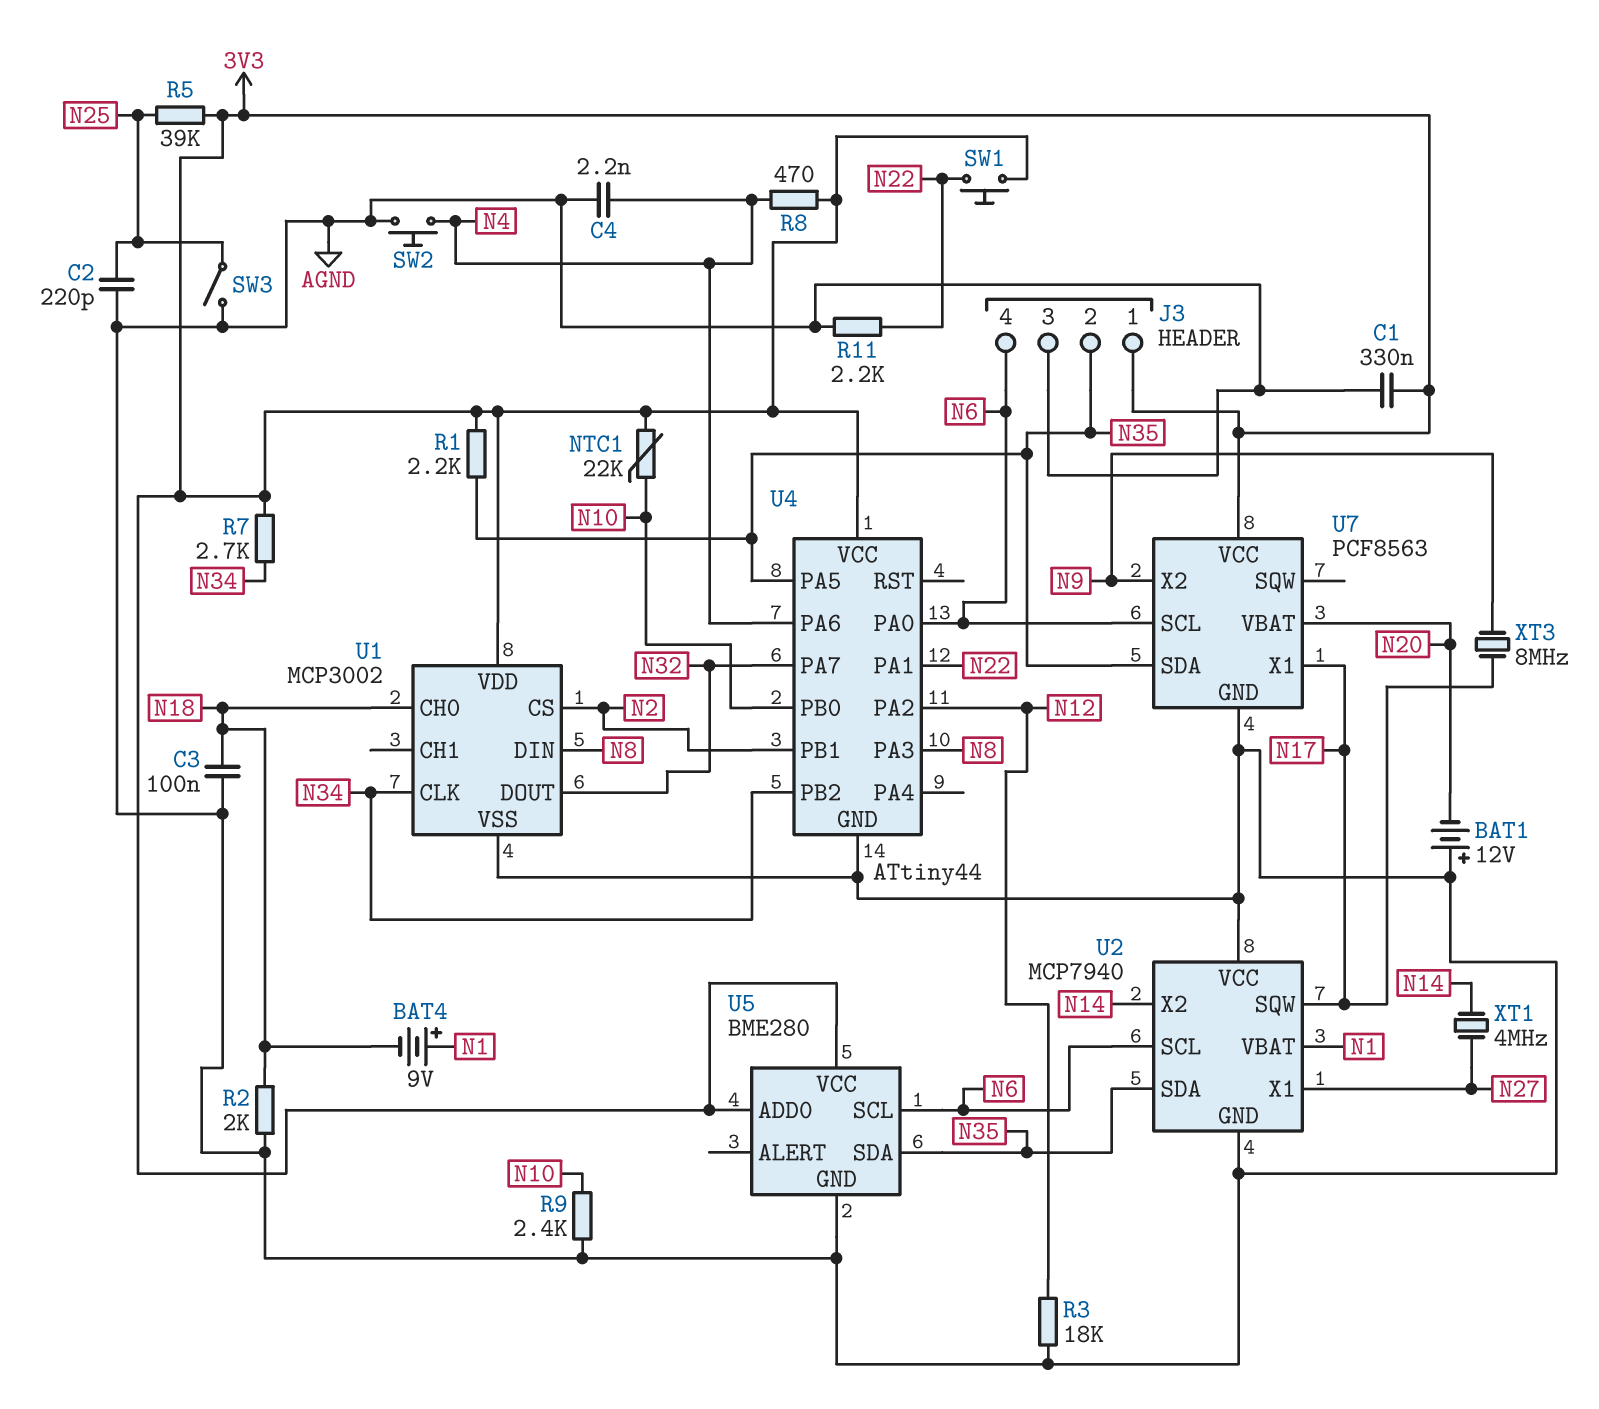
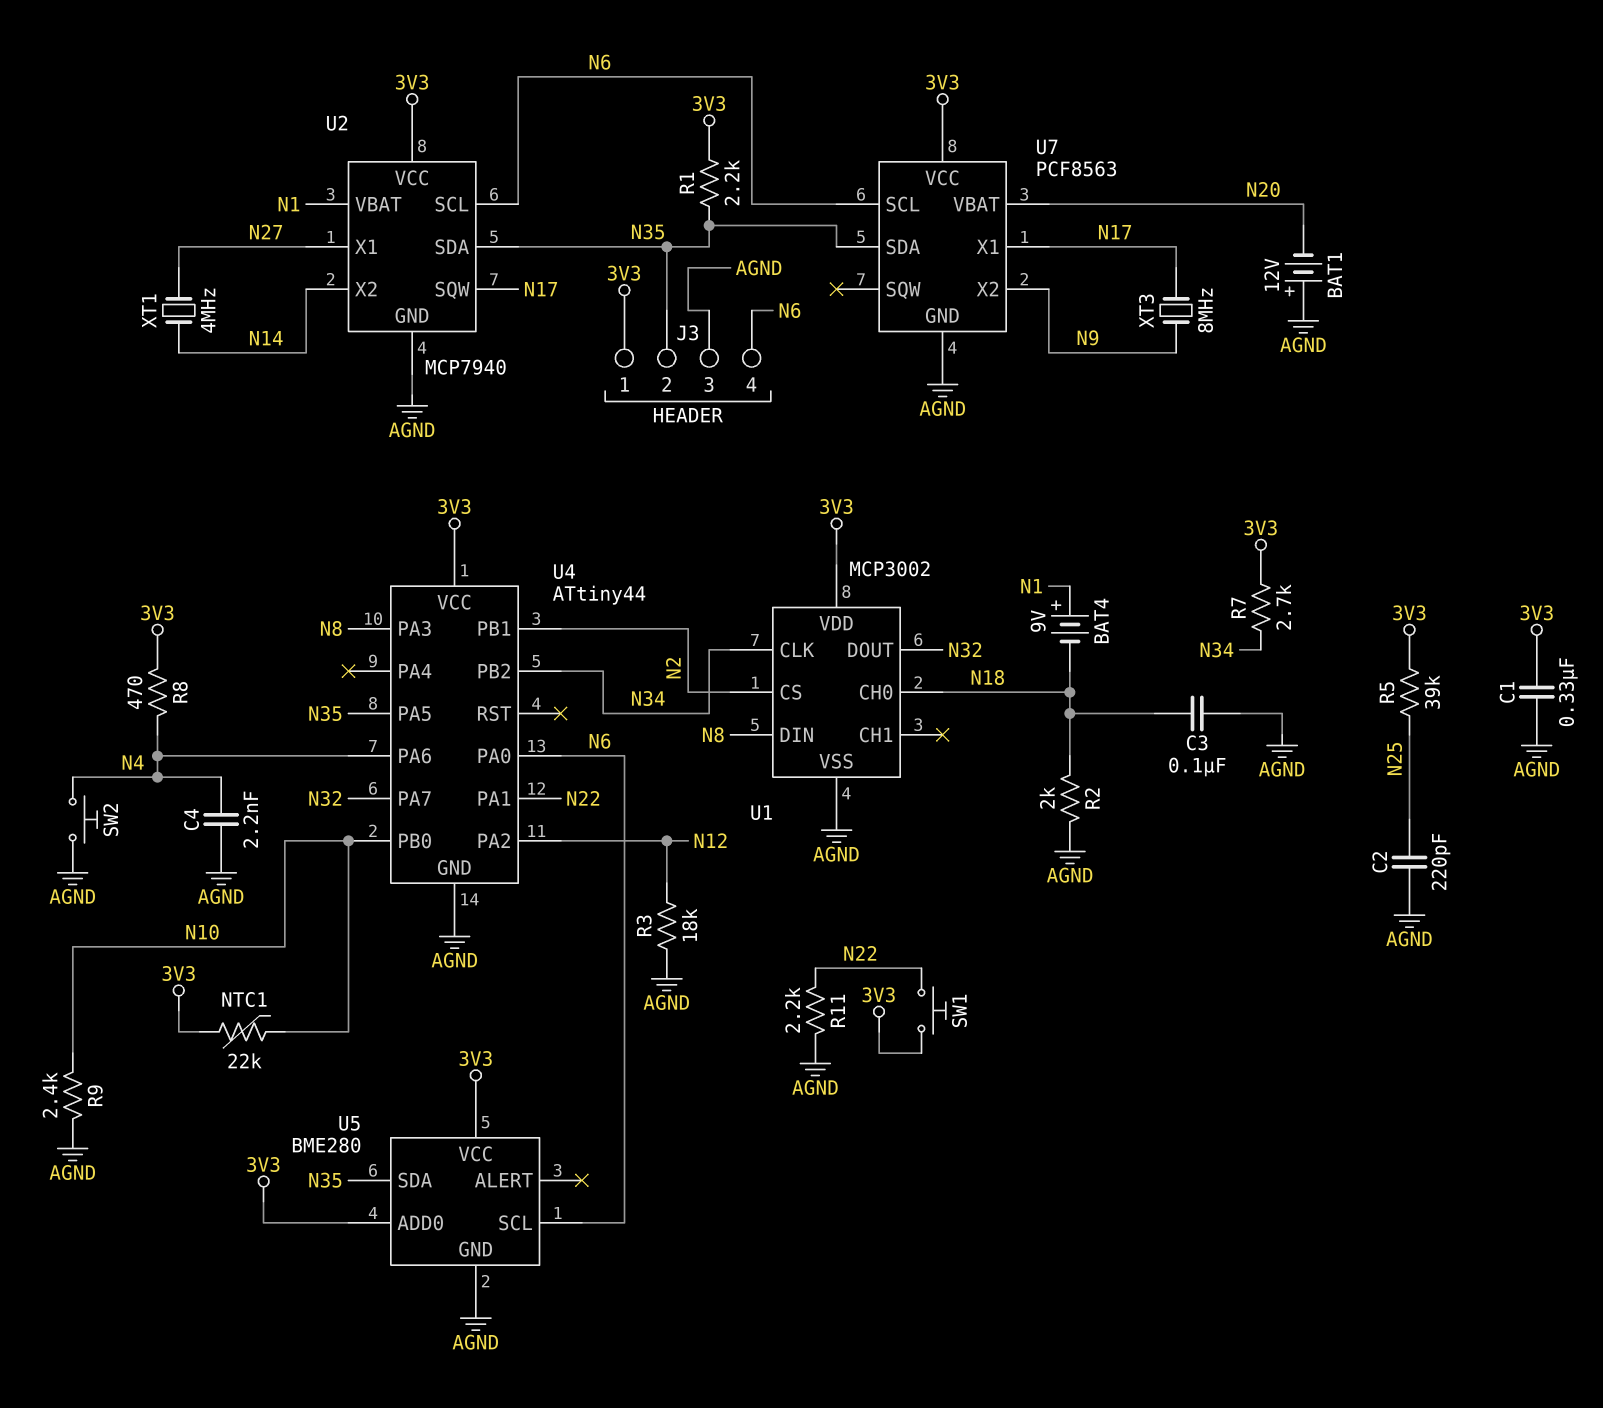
SW3: switch (AGND, N25) -> none
U2 pin VCC: AGND -> 3V3

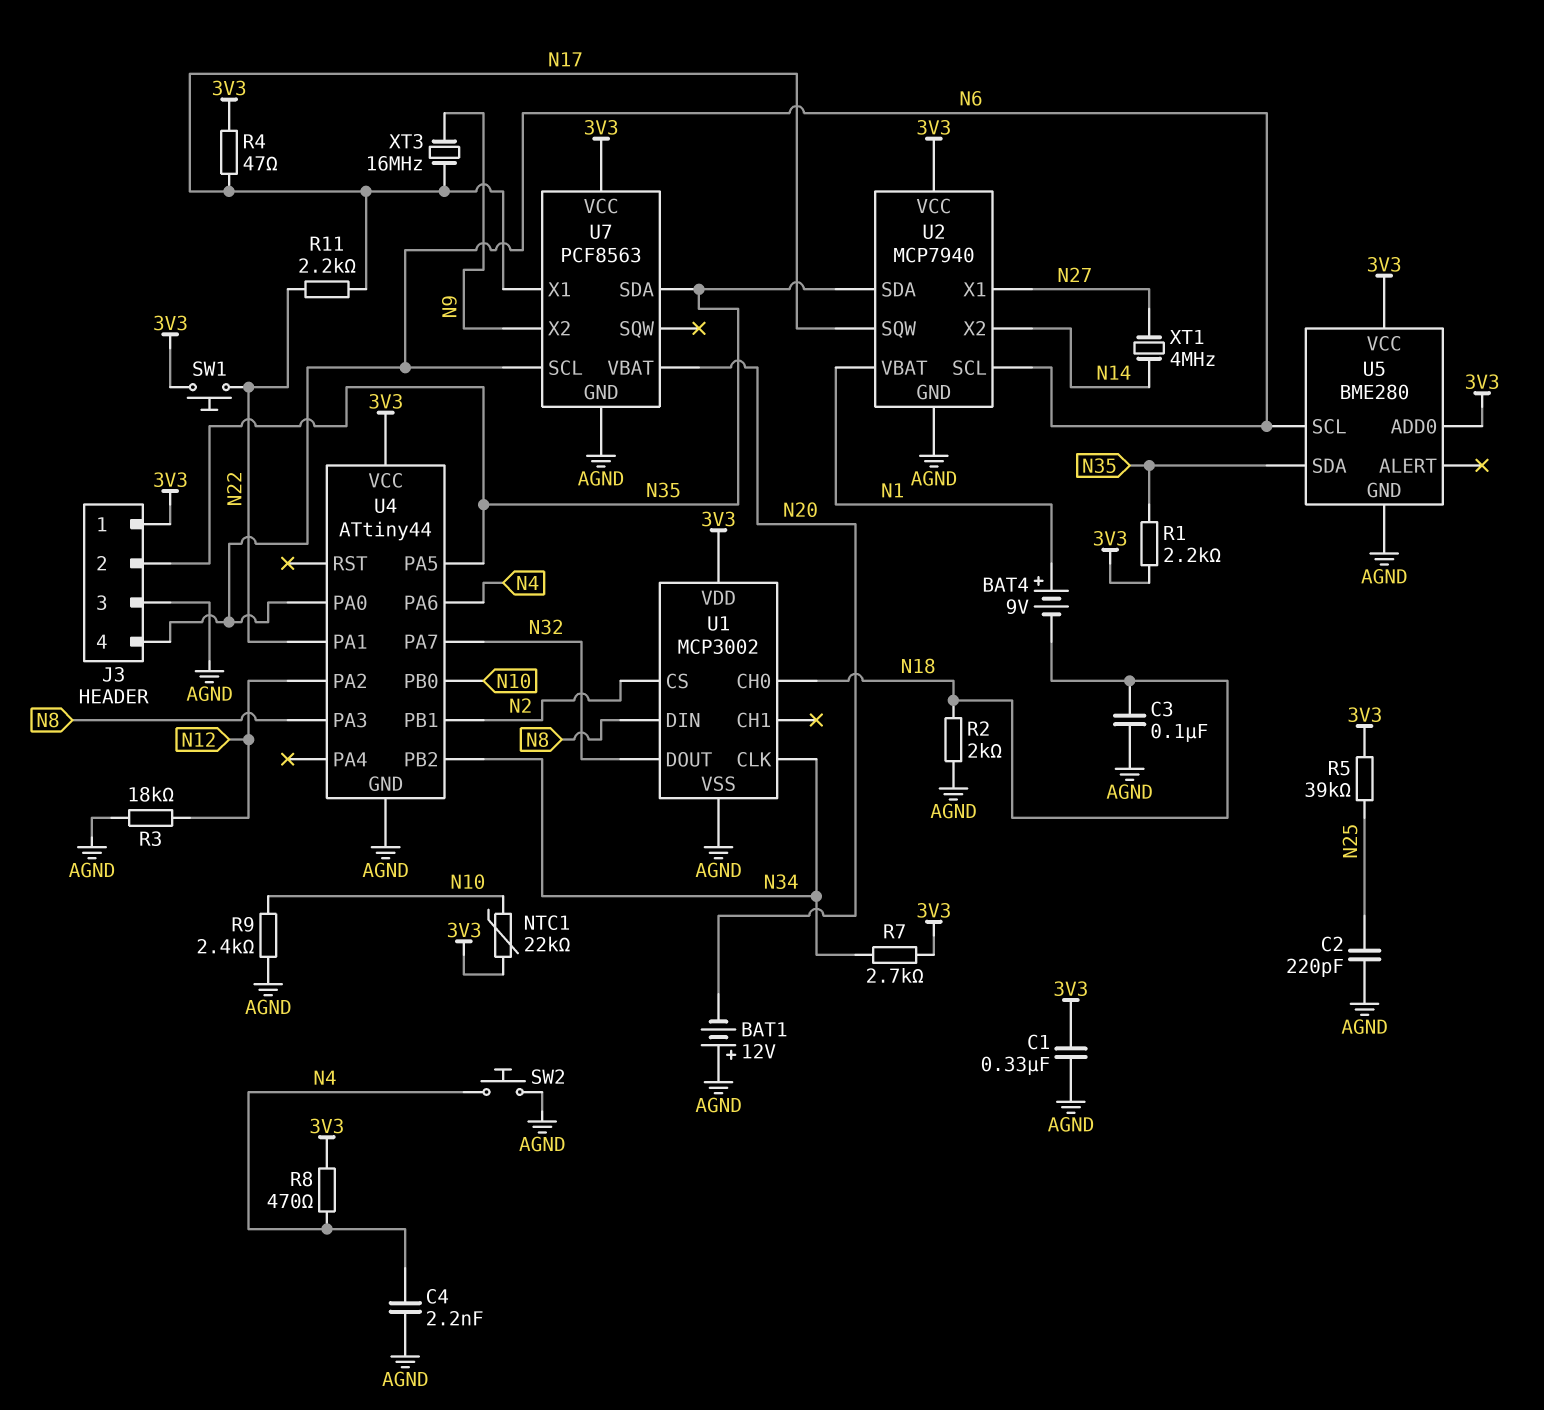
R4: none -> 47 (3V3, N17)
R11: 2.2k (AGND, N22) -> 2.2k (N17, N22)
XT3: 8MHz (N9, N17) -> 16MHz (N9, N17)

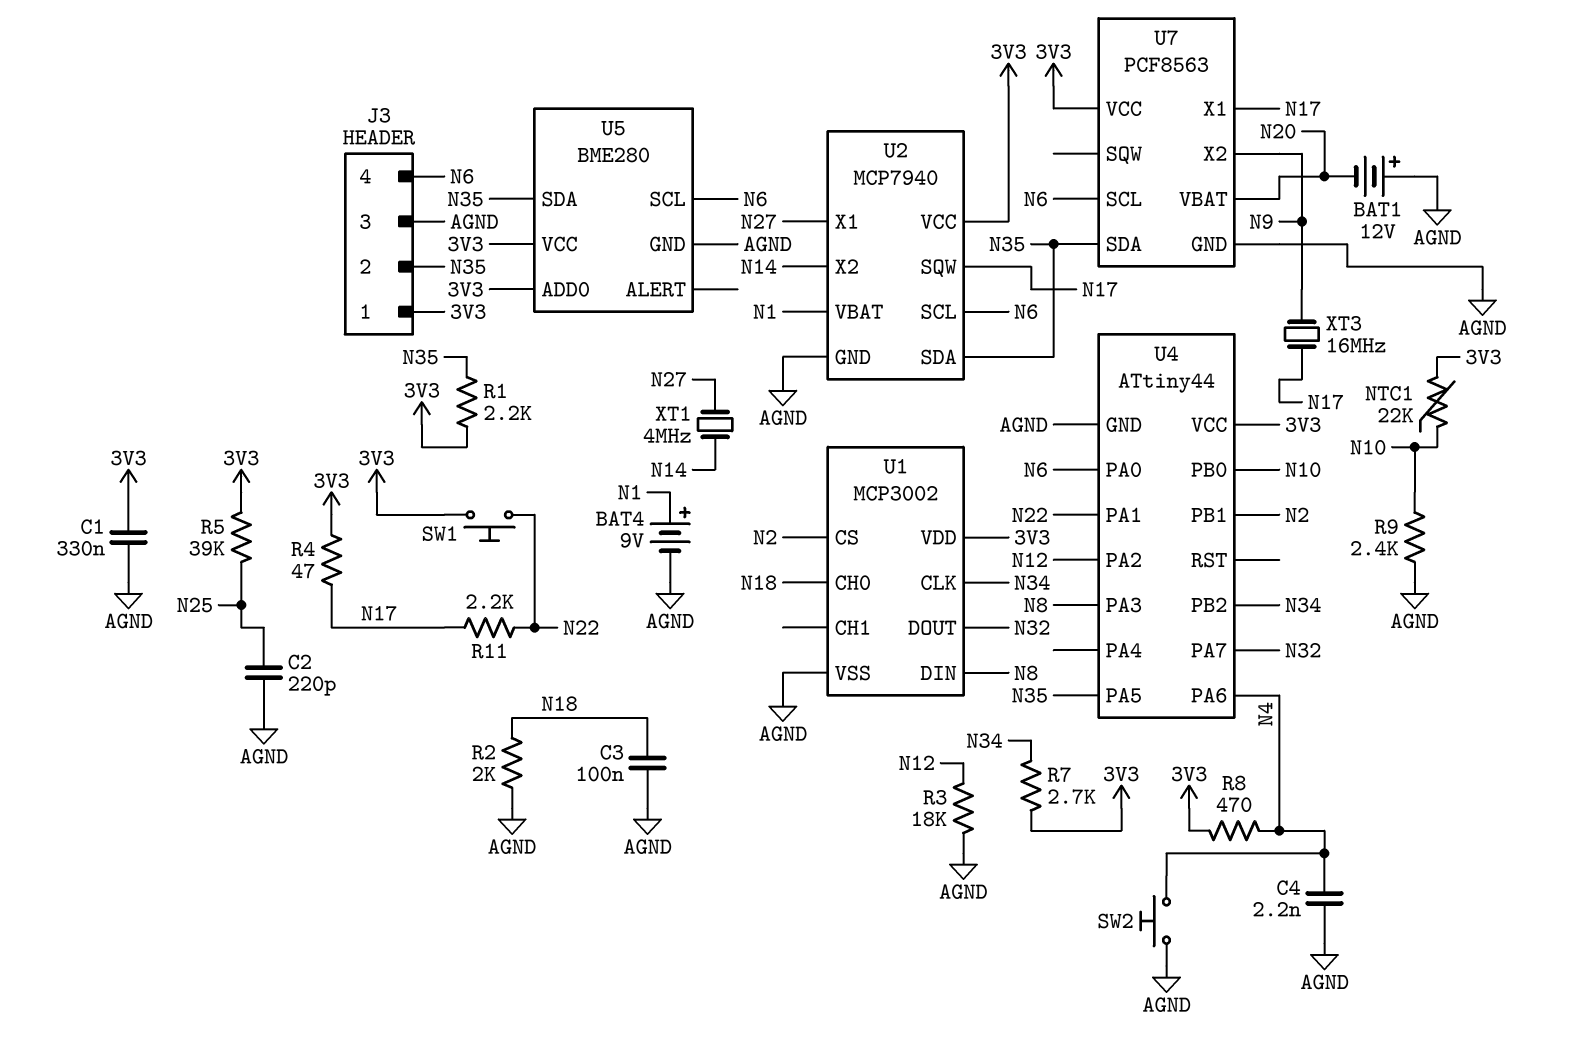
BAT4: 9V (plus N1, minus N18) -> 9V (plus N1, minus AGND)

